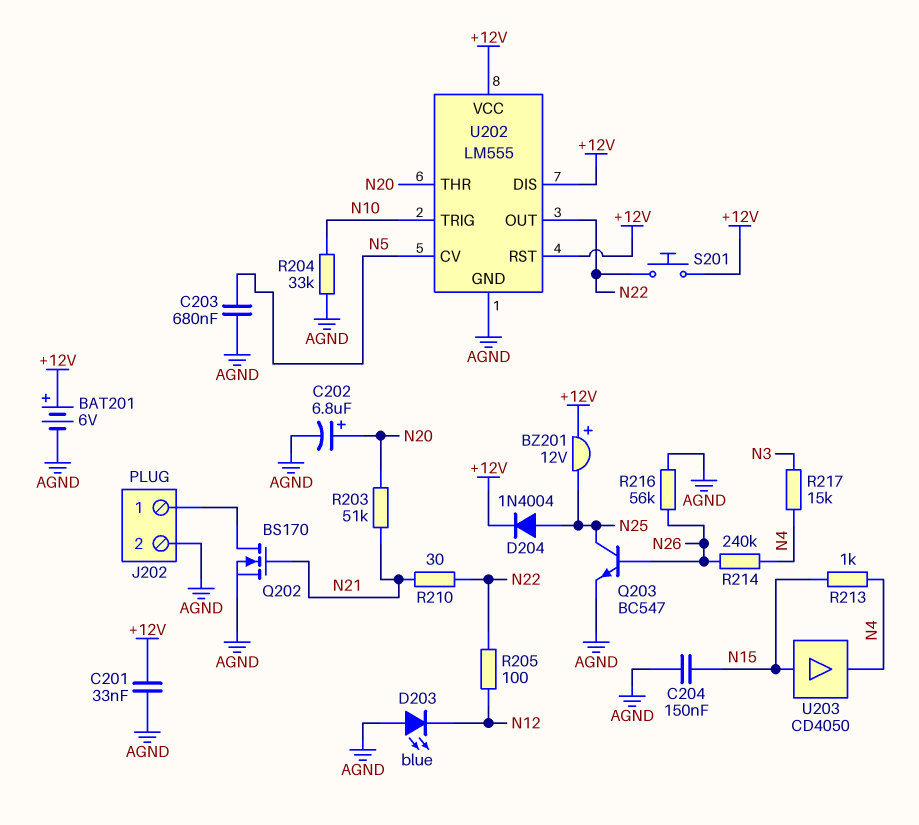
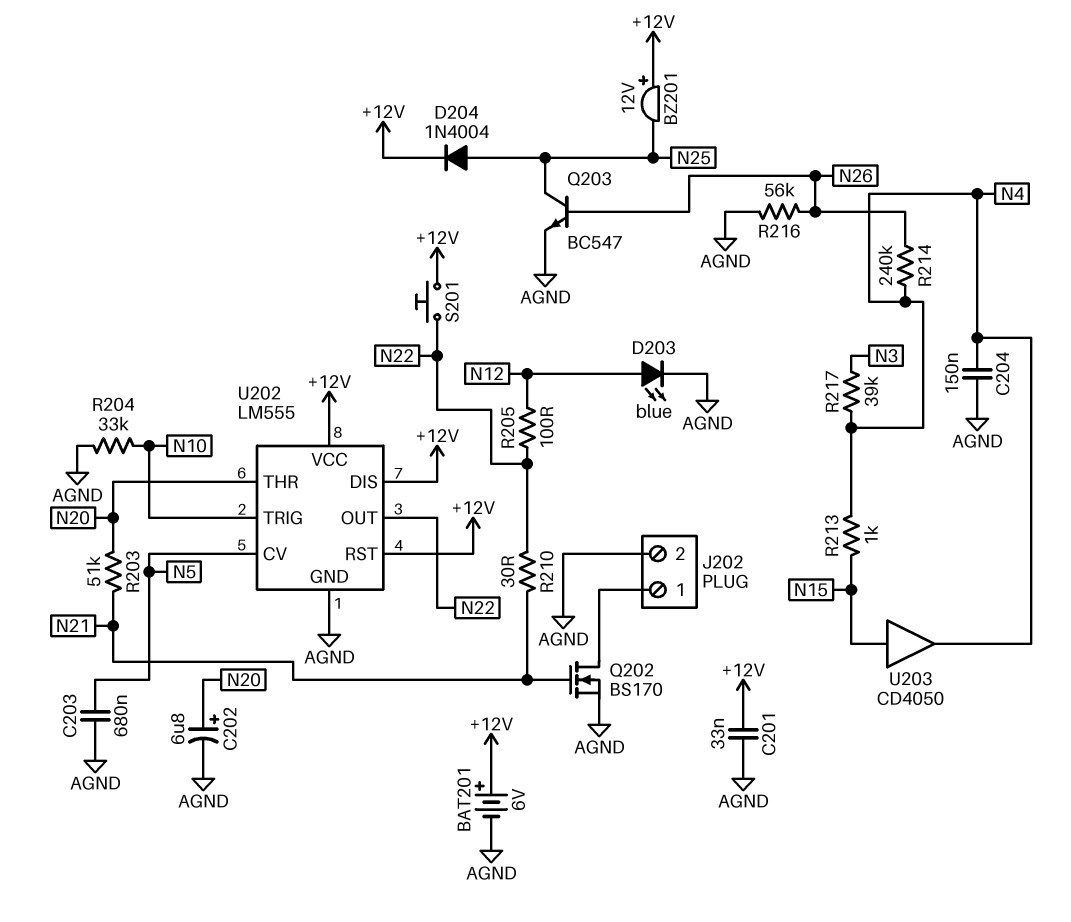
C204: 150nF (AGND, N15) -> 150nF (AGND, N4)
D203: LED blue (A AGND, K N12) -> LED blue (A N12, K AGND)
R217: 15k (N3, N4) -> 39k (N3, N4)

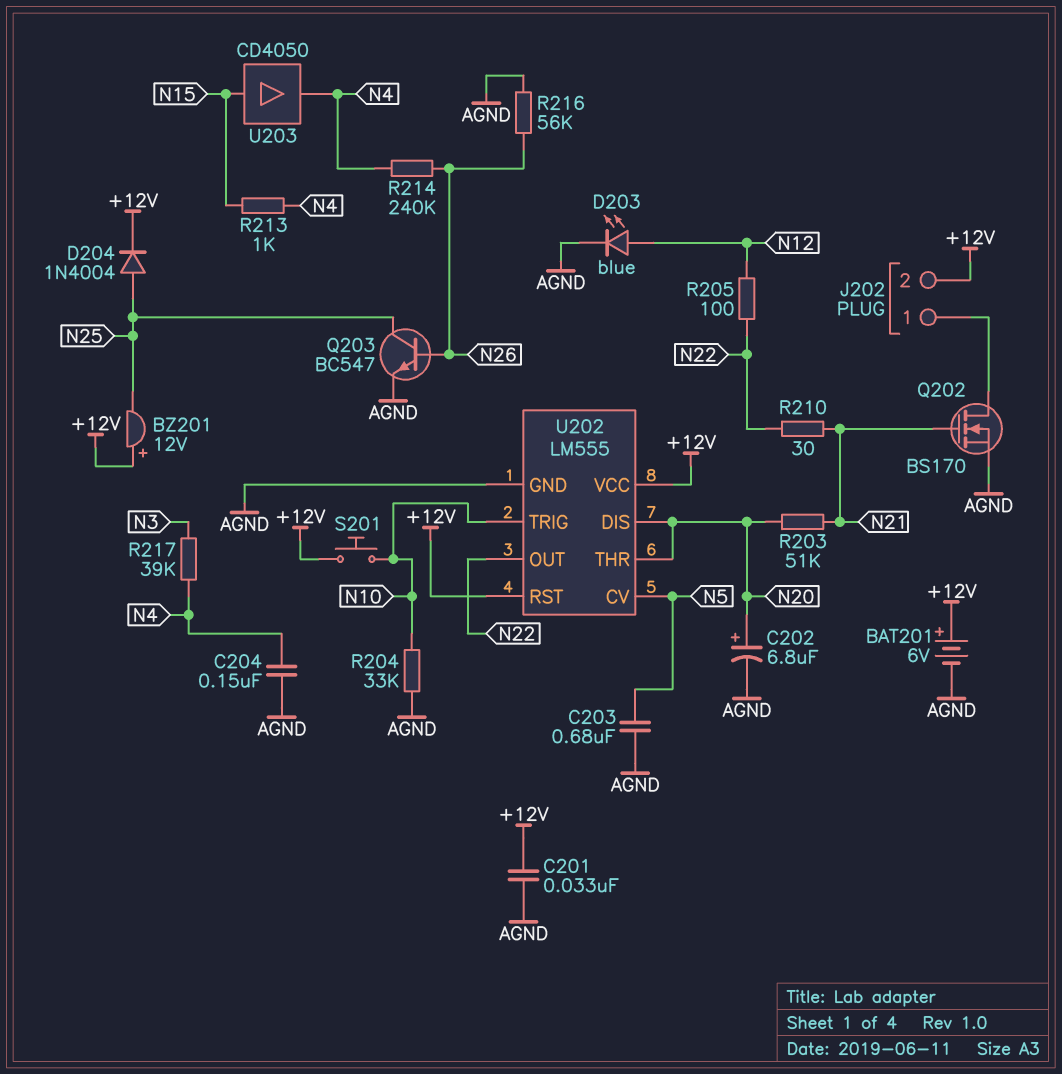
J202 pin 2: AGND -> +12V
S201: button (+12V, N22) -> button (+12V, N10)
U202 pin DIS: +12V -> N20

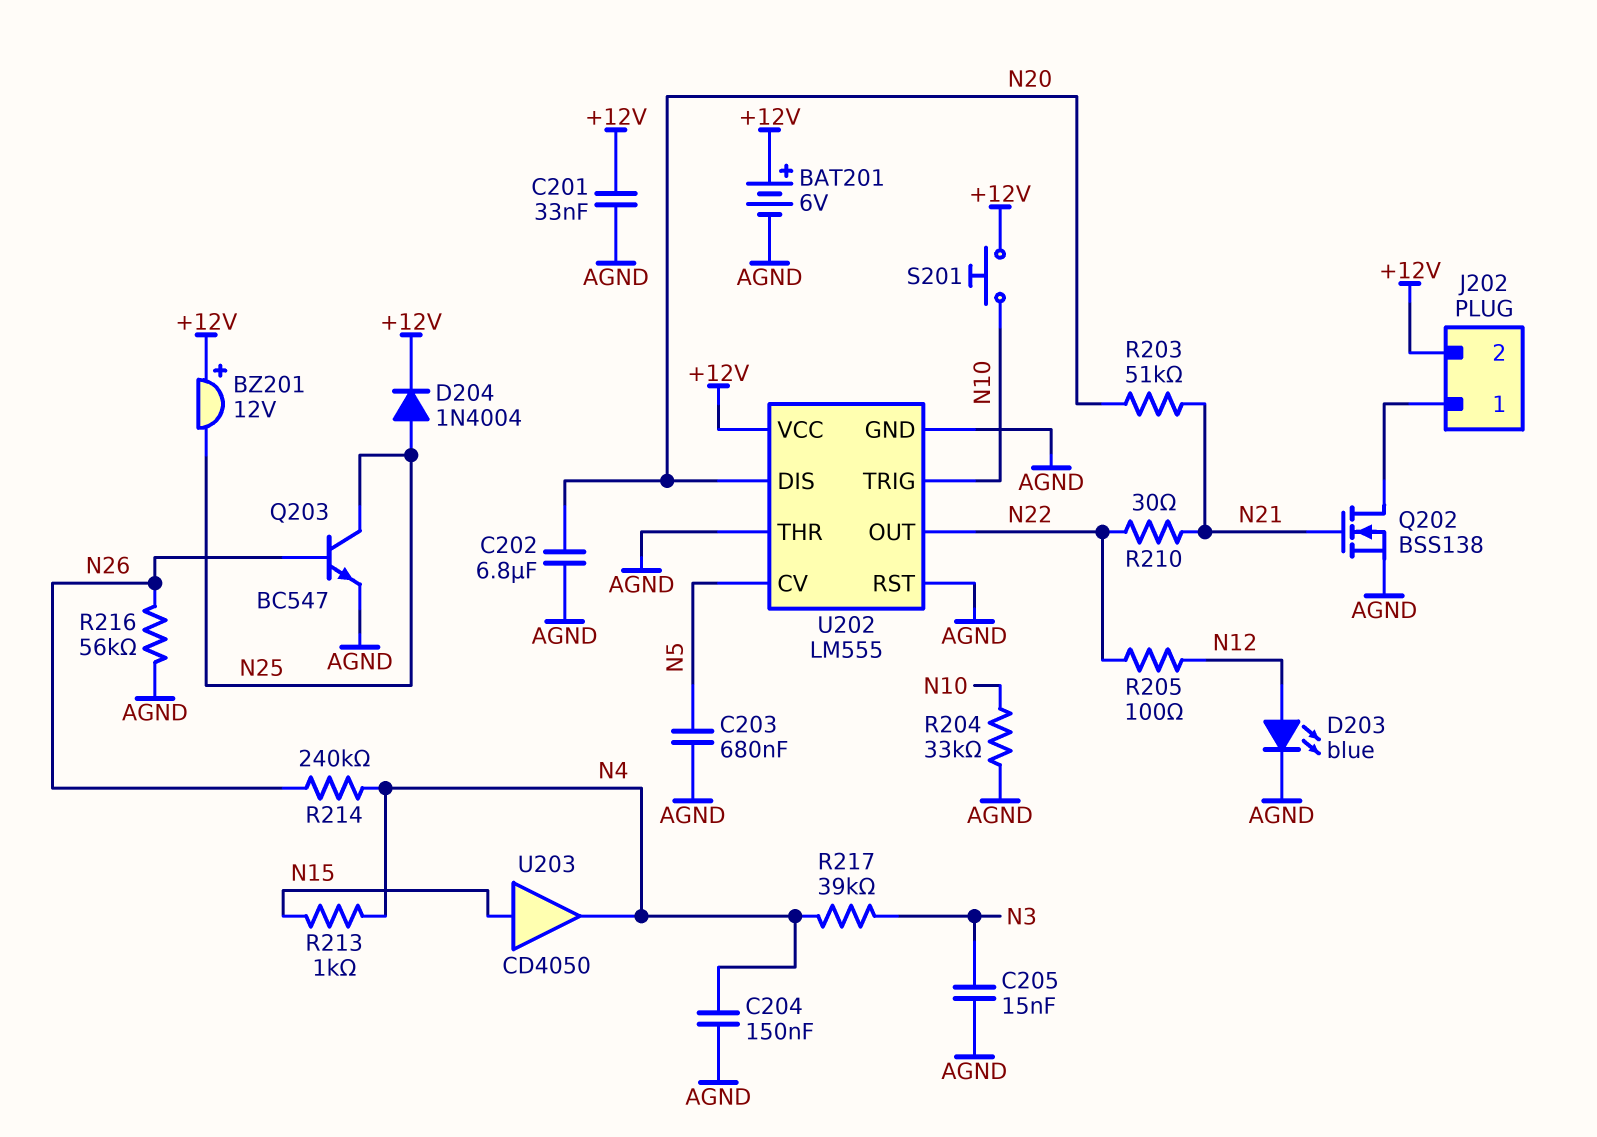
C202: 6.8uF (plus N20, minus AGND) -> 6.8uF (AGND, N20)
C205: none -> 15nF (AGND, N3)
Q202: NMOS BS170 (G N21, D J202/1, S AGND) -> NMOS BSS138 (G N21, D J202/1, S AGND)
U202 pin RST: +12V -> AGND
U202 pin THR: N20 -> AGND

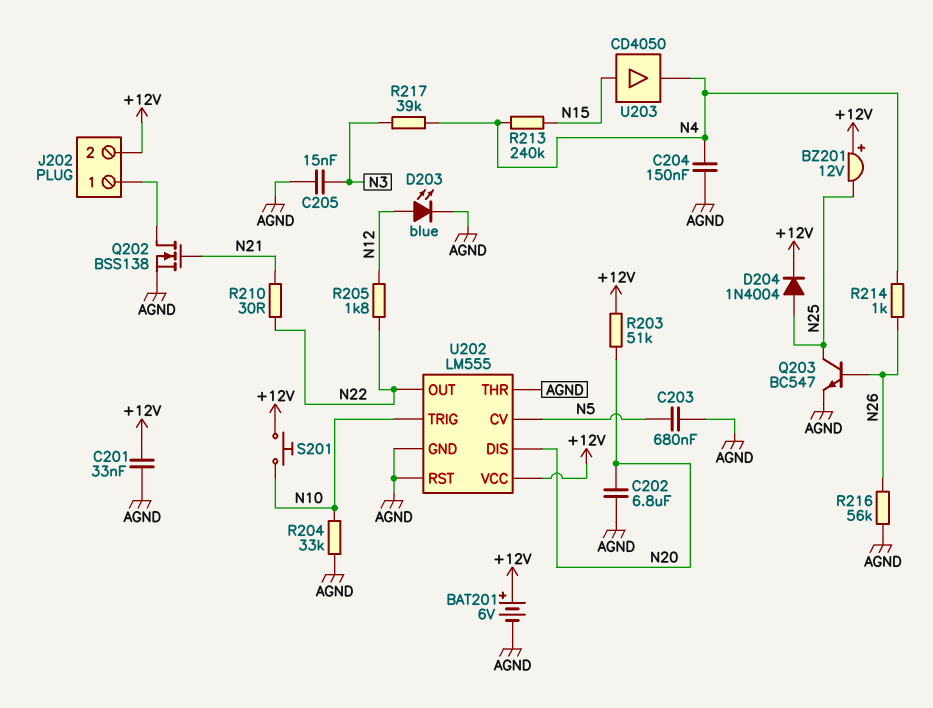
R203: 51k (N20, N21) -> 51k (+12V, N20)
R205: 100 (N12, N22) -> 1.8k (N12, N22)
R213: 1k (N4, N15) -> 240k (N4, N15)
R214: 240k (N4, N26) -> 1k (N4, N26)

